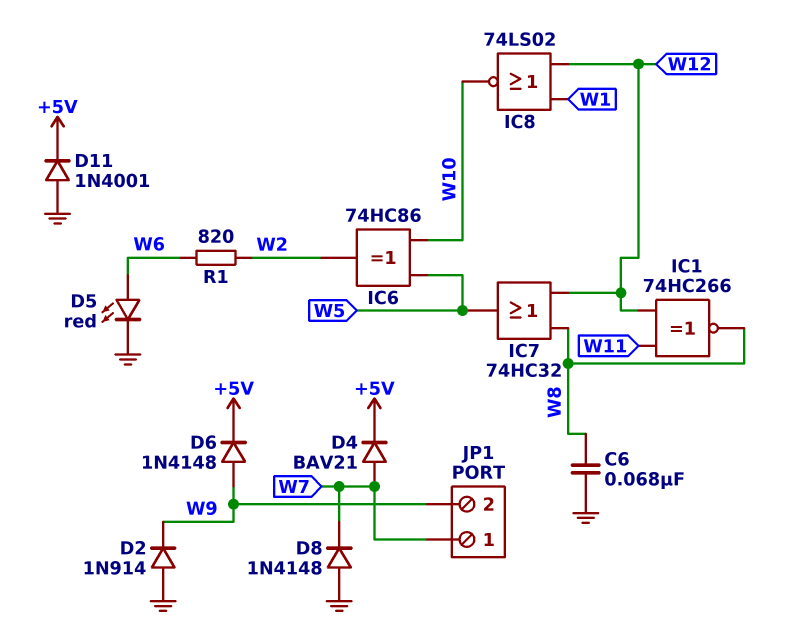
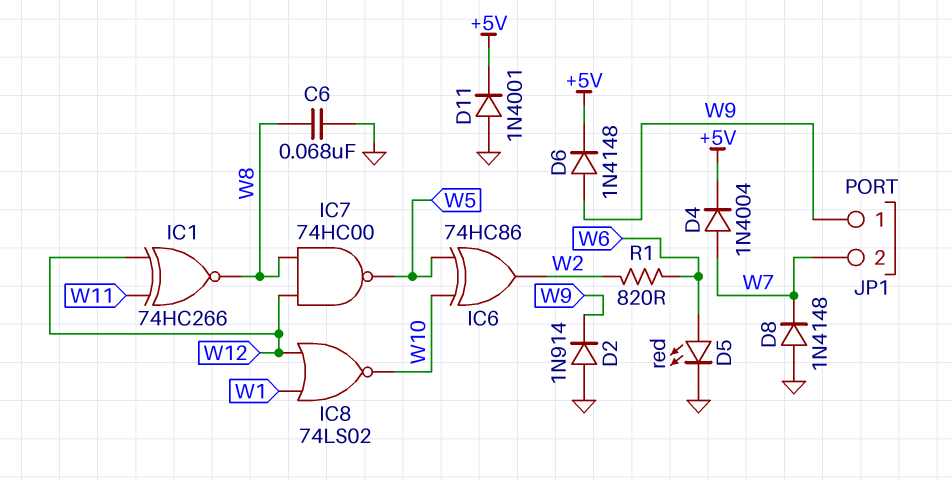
D4: diode BAV21 (A W7, K +5V) -> diode 1N4004 (A W7, K +5V)
IC7: OR 74HC32 (in W8, in W12, out W5) -> NAND 74HC00 (in W8, in W12, out W5)
JP1 pin 1: W7 -> W9
JP1 pin 2: W9 -> W7

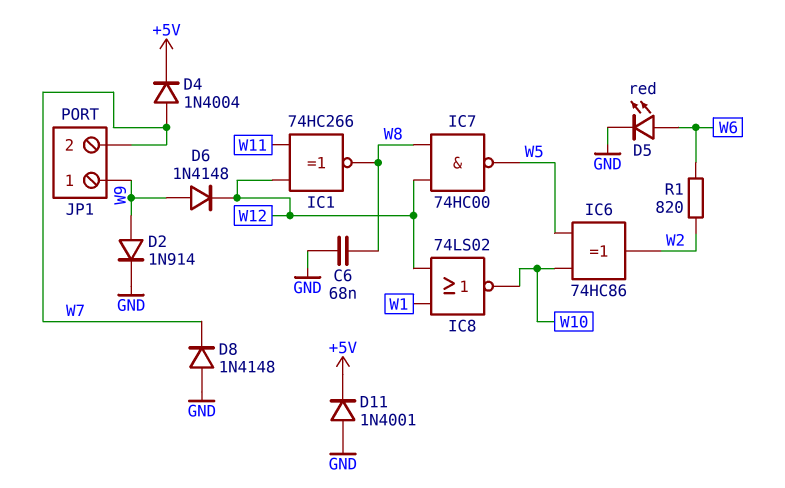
D2: diode 1N914 (A GND, K W9) -> diode 1N914 (A W9, K GND)
D6: diode 1N4148 (A W9, K +5V) -> diode 1N4148 (A W9, K W12)

